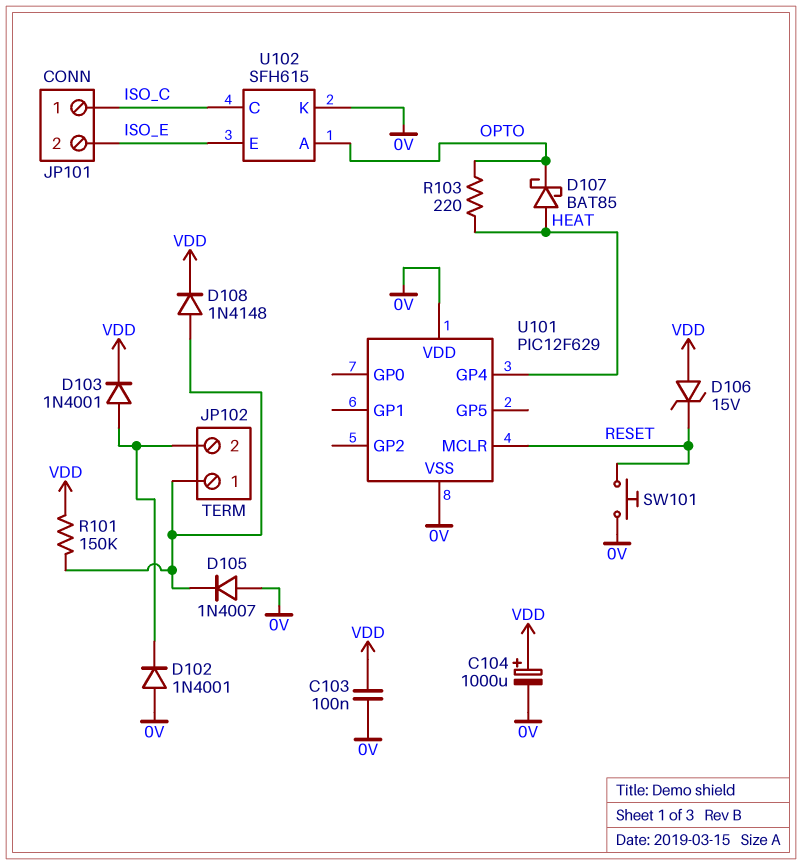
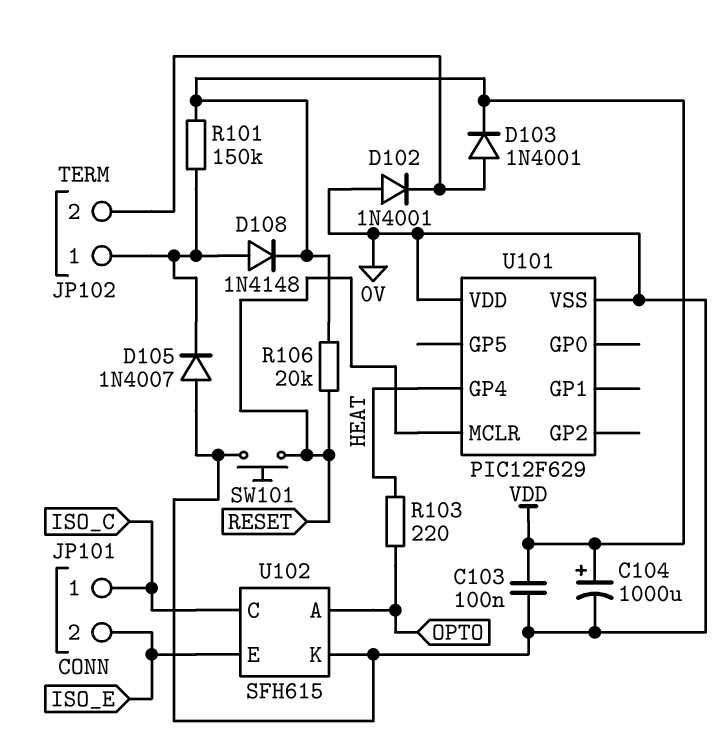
D106: zener 15V (A VDD, K RESET) -> none
D107: schottky BAT85 (A HEAT, K OPTO) -> none
R106: none -> 20k (RESET, VDD)

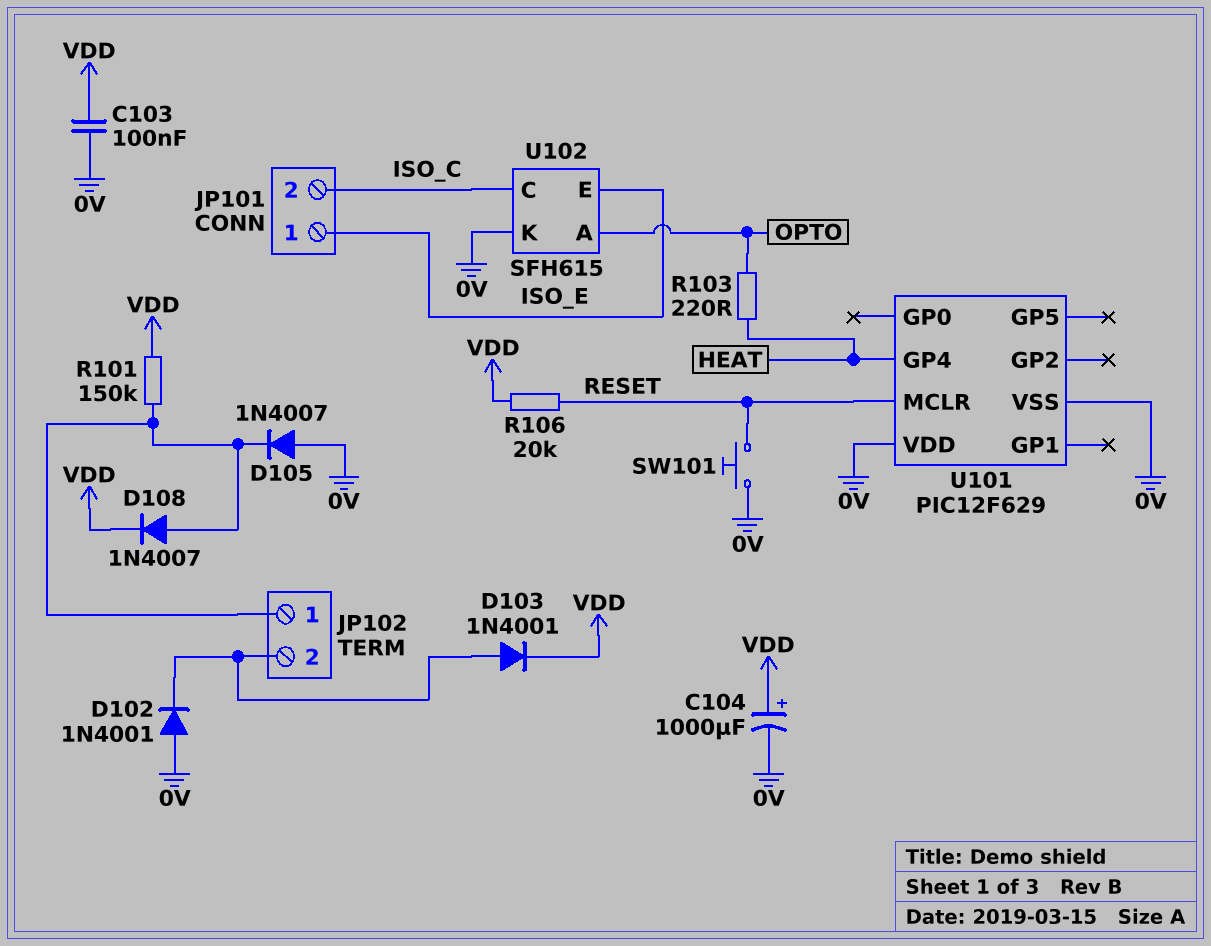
D108: diode 1N4148 (A JP102/1, K VDD) -> diode 1N4007 (A JP102/1, K VDD)
JP101 pin 1: ISO_C -> ISO_E
JP101 pin 2: ISO_E -> ISO_C

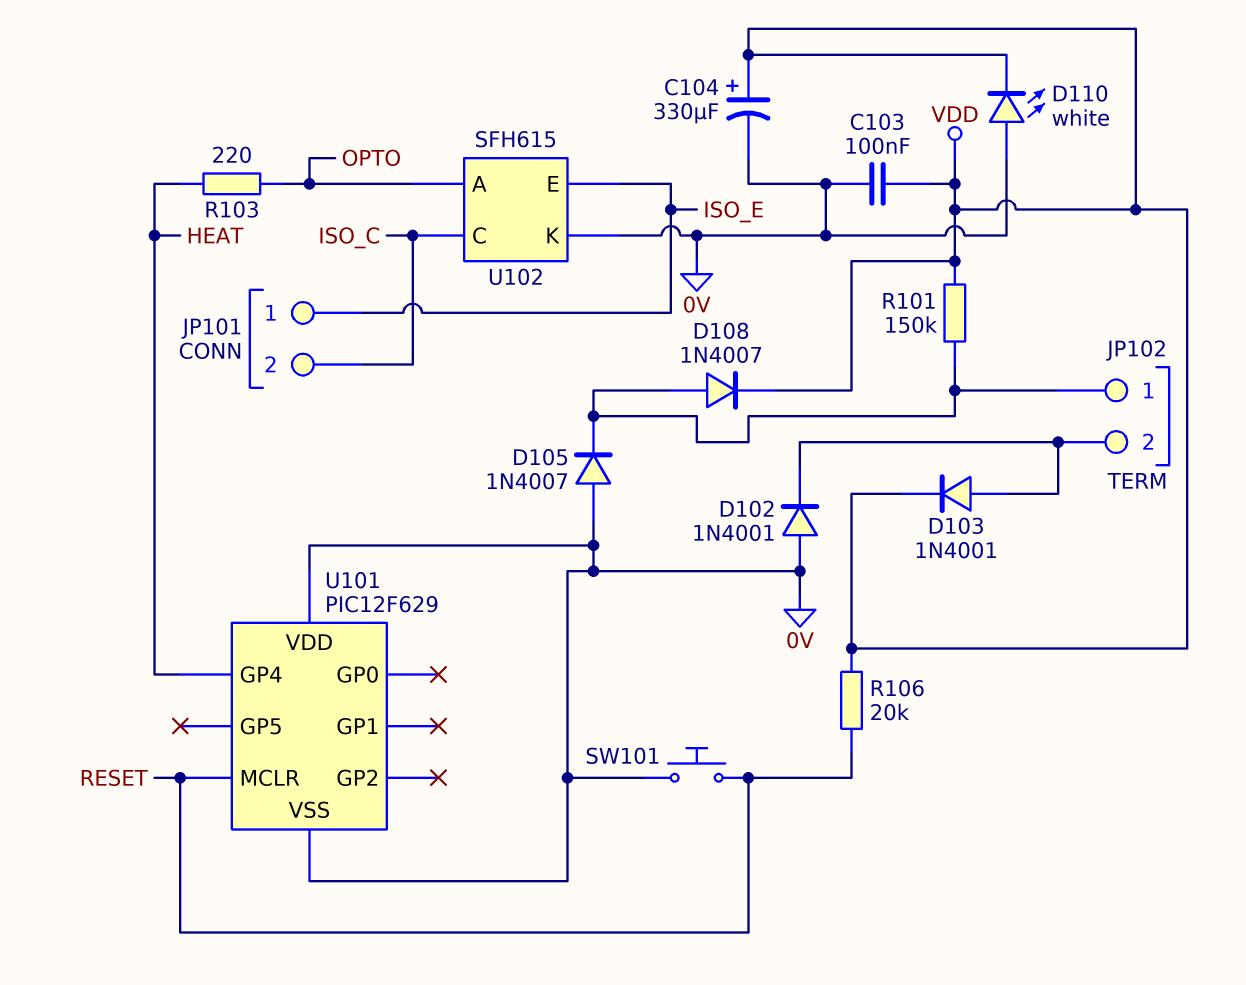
C104: 1000uF (plus VDD, minus 0V) -> 330uF (plus VDD, minus 0V)
D110: none -> LED white (A 0V, K VDD)

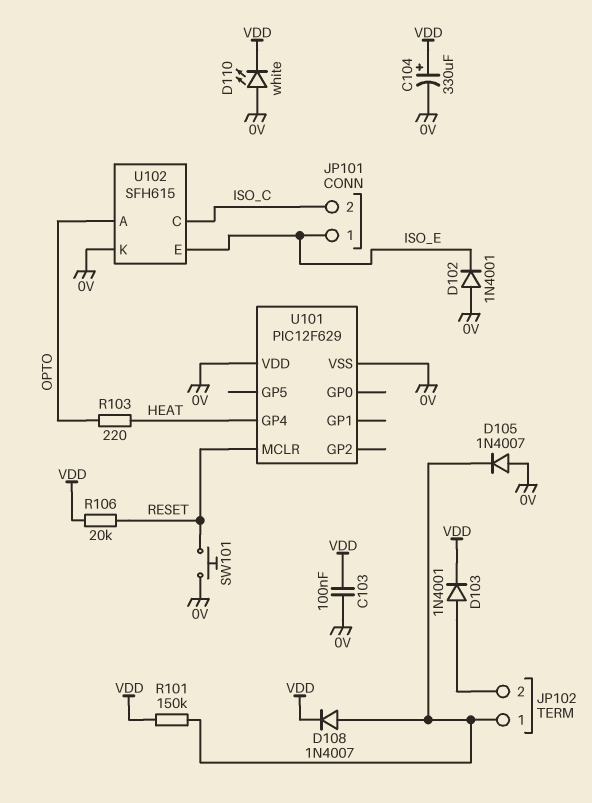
D102: diode 1N4001 (A 0V, K JP102/2) -> diode 1N4001 (A 0V, K ISO_E)

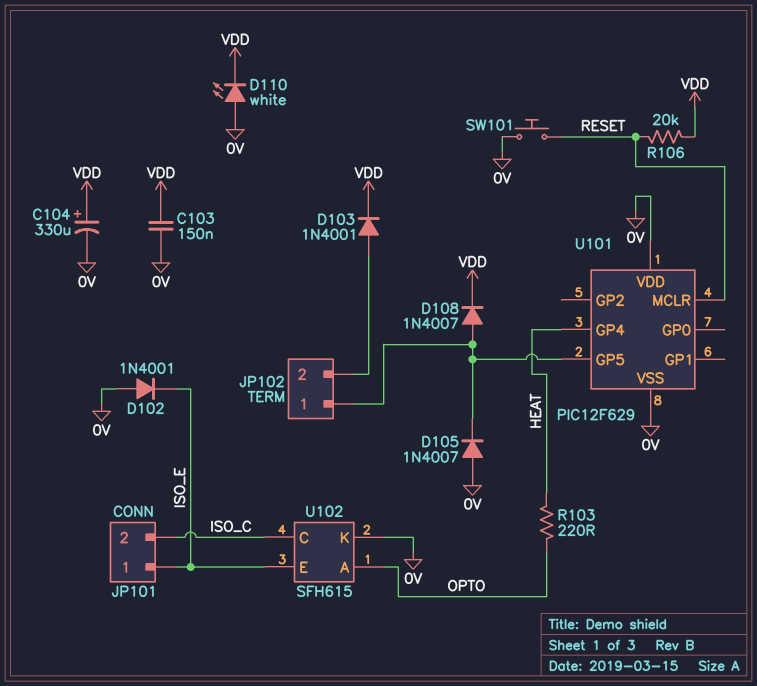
C103: 100nF (0V, VDD) -> 150nF (0V, VDD)
R101: 150k (JP102/1, VDD) -> none
U101 pin GP5: none -> JP102/1

